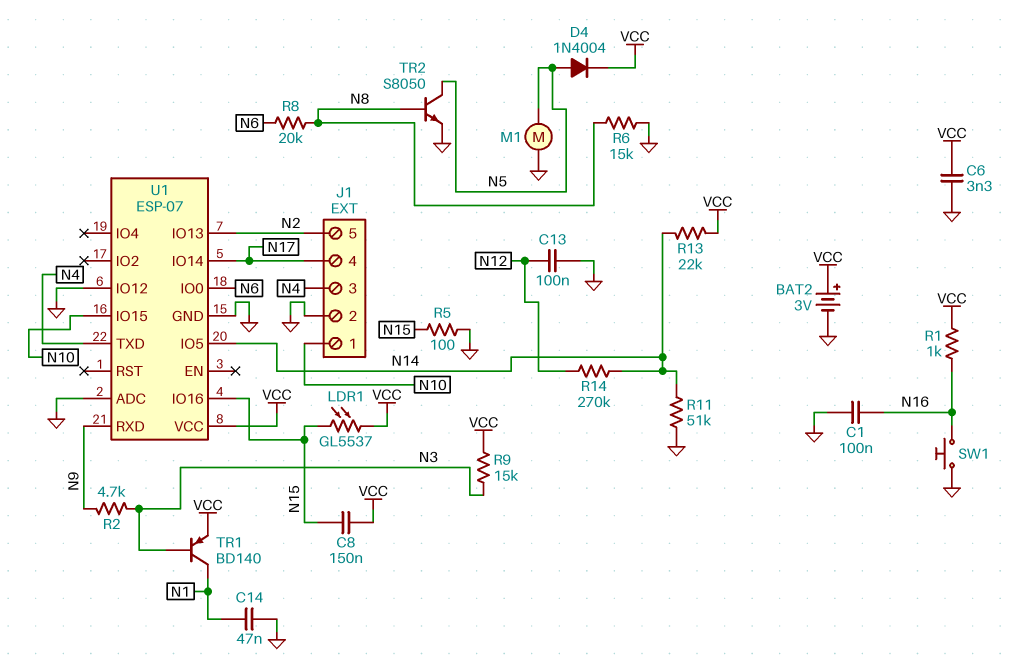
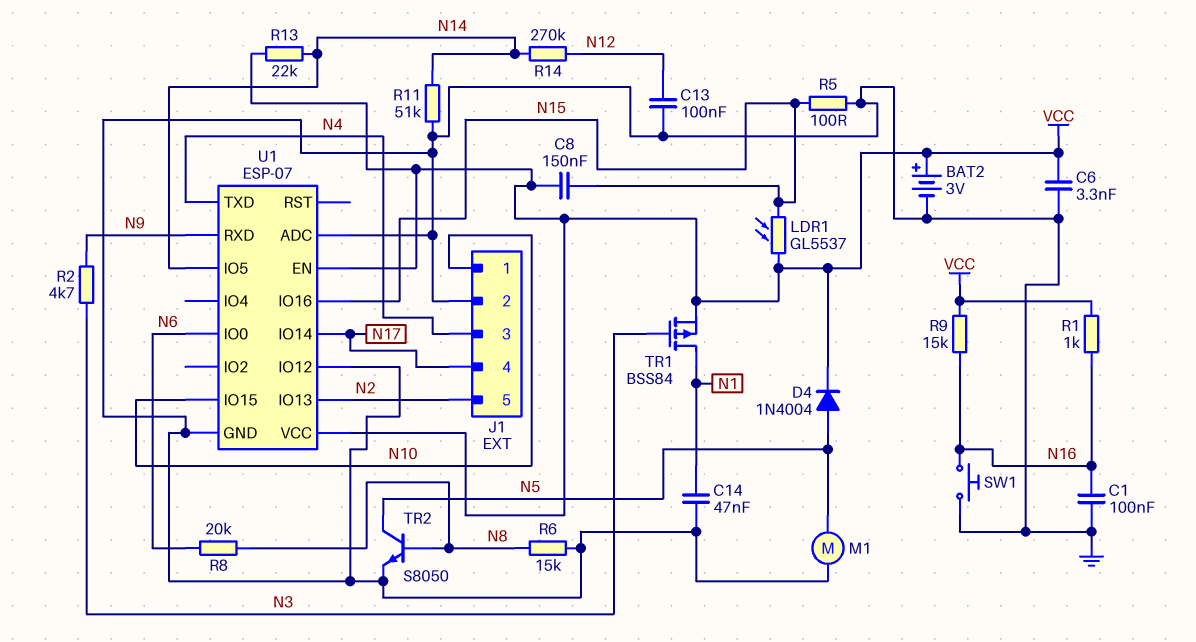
R9: 15k (N3, VCC) -> 15k (N16, VCC)
TR1: PNP BD140 (B N3, C N1, E VCC) -> PMOS BSS84 (G N3, D N1, S VCC)
U1 pin EN: none -> VCC

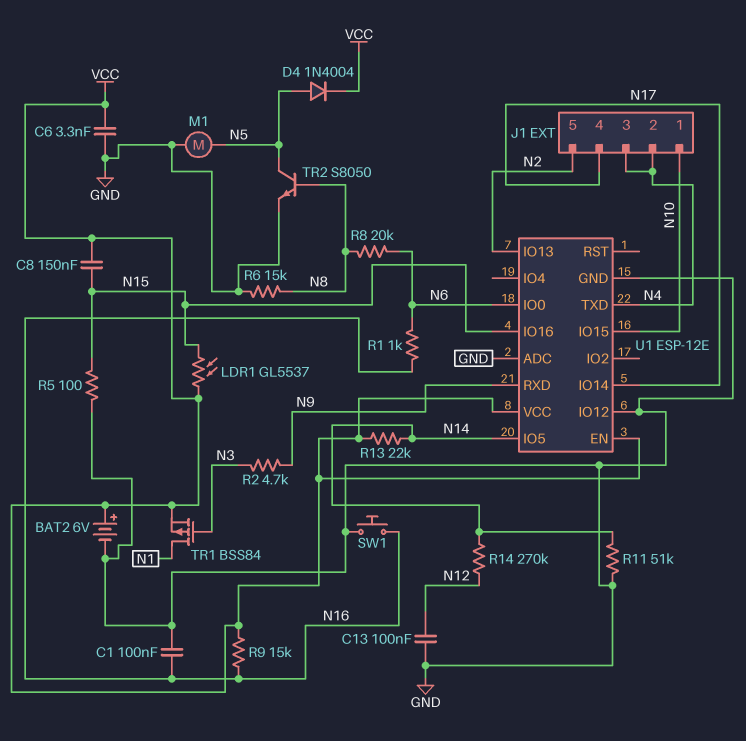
BAT2: 3V (plus VCC, minus GND) -> 6V (plus VCC, minus GND)
C14: 47nF (GND, N1) -> none
J1 pin 2: GND -> N4
R1: 1k (N16, VCC) -> 1k (N6, N16)
U1: ESP-07 -> ESP-12E

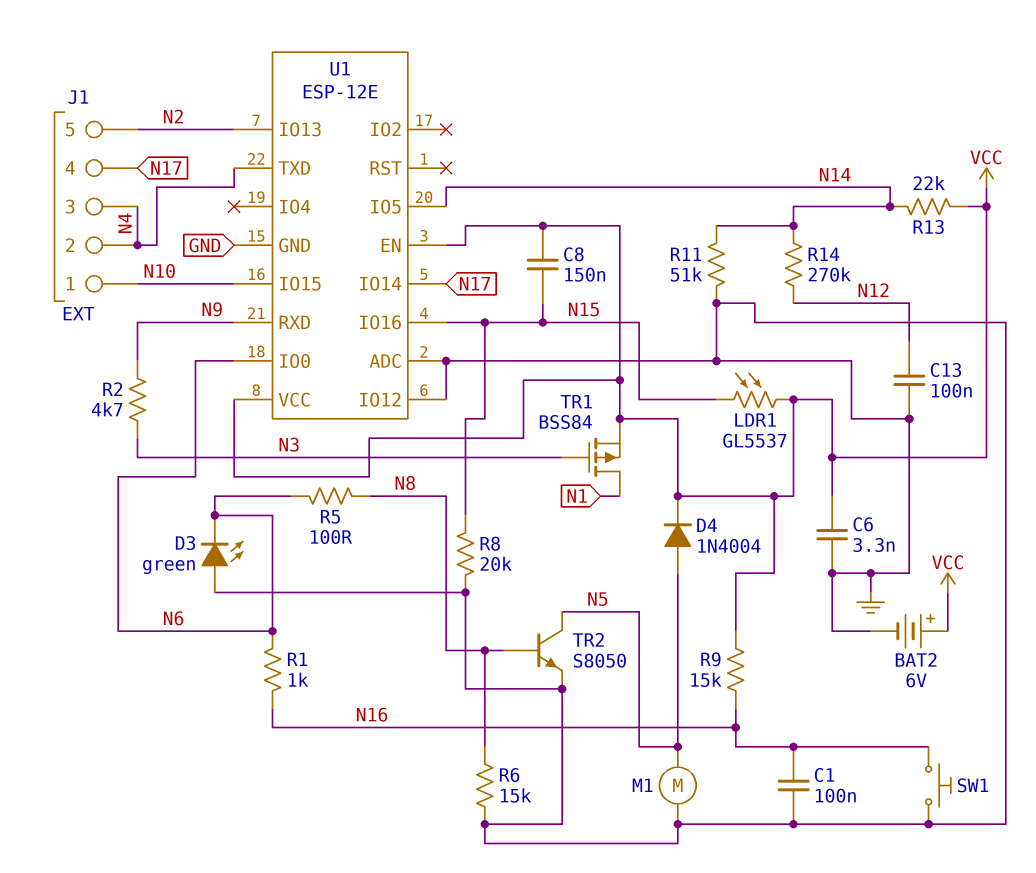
D3: none -> LED green (A GND, K N6)
R5: 100 (GND, N15) -> 100 (N6, N8)
R8: 20k (N6, N8) -> 20k (GND, N15)

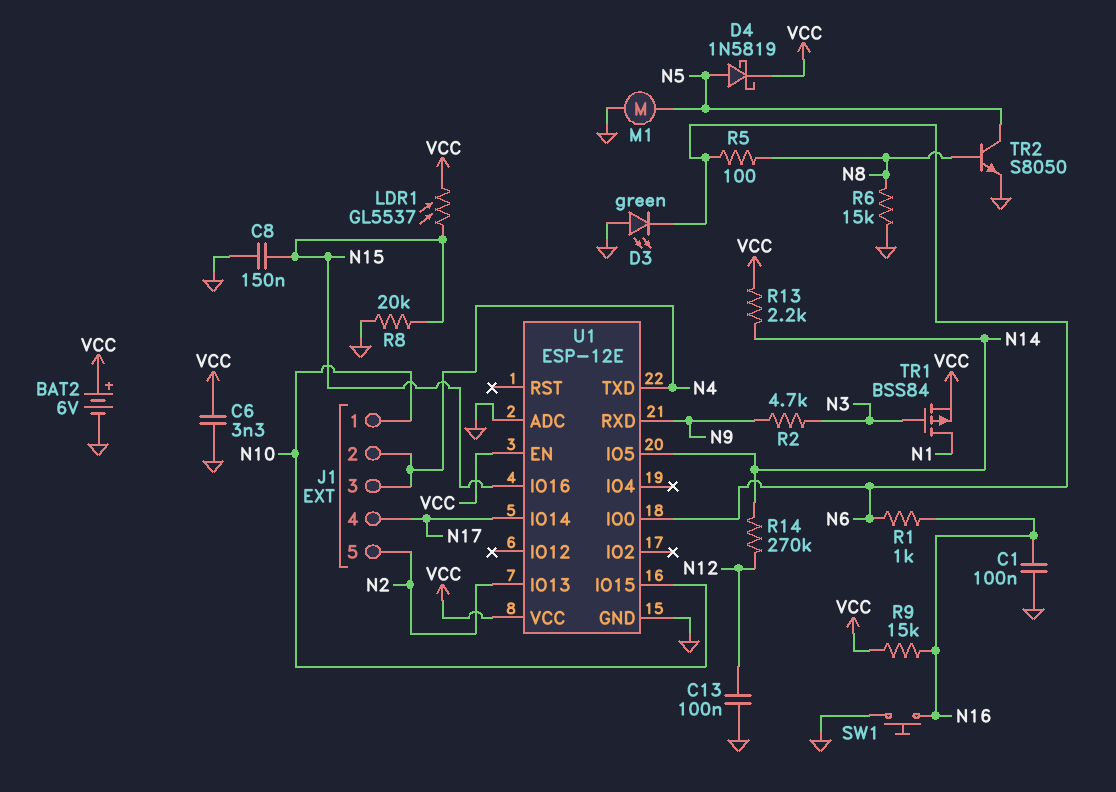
C8: 150nF (N15, VCC) -> 150nF (GND, N15)
D4: diode 1N4004 (A N5, K VCC) -> schottky 1N5819 (A N5, K VCC)
R11: 51k (GND, N14) -> none
R13: 22k (N14, VCC) -> 2.2k (N14, VCC)
U1 pin IO12: GND -> none

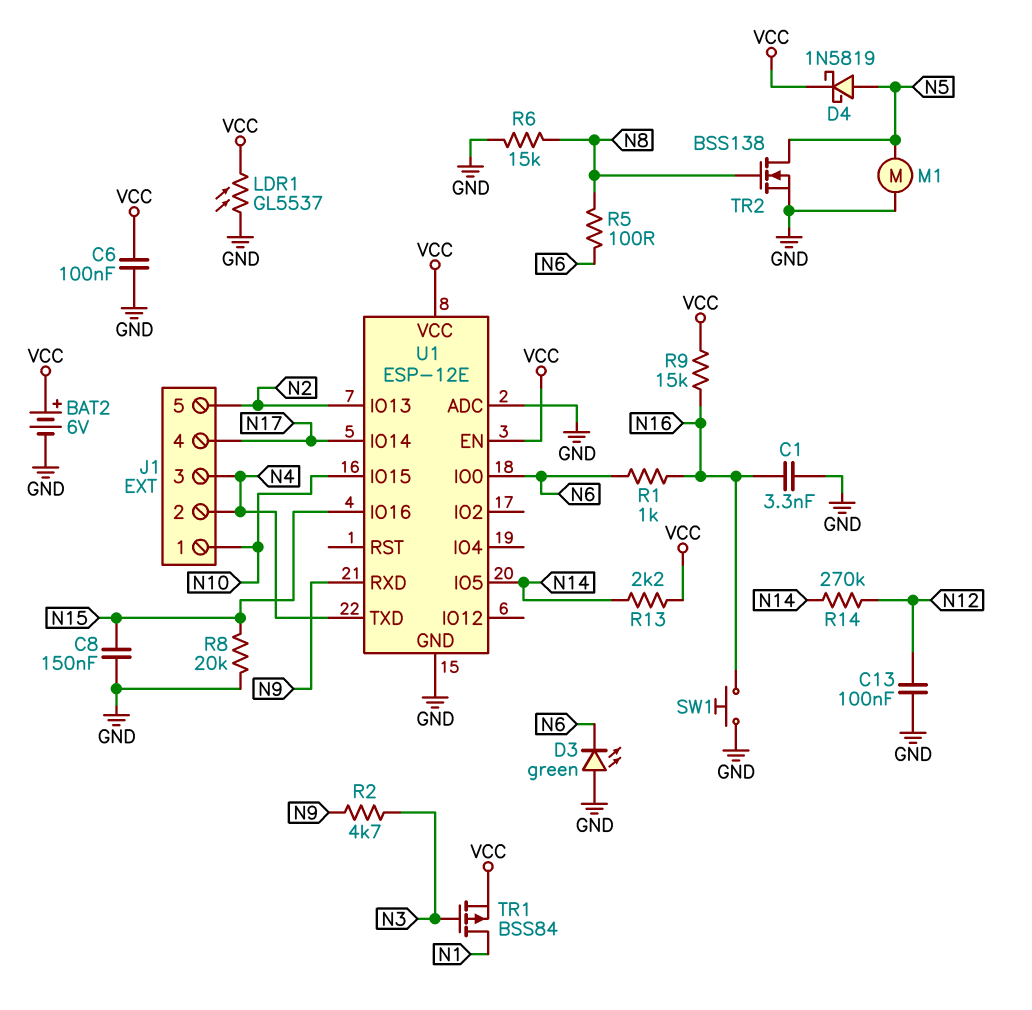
C1: 100nF (GND, N16) -> 3.3nF (GND, N16)
C6: 3.3nF (GND, VCC) -> 100nF (GND, VCC)
LDR1: GL5537 (N15, VCC) -> GL5537 (GND, VCC)
TR2: NPN S8050 (B N8, C N5, E GND) -> NMOS BSS138 (G N8, D N5, S GND)

